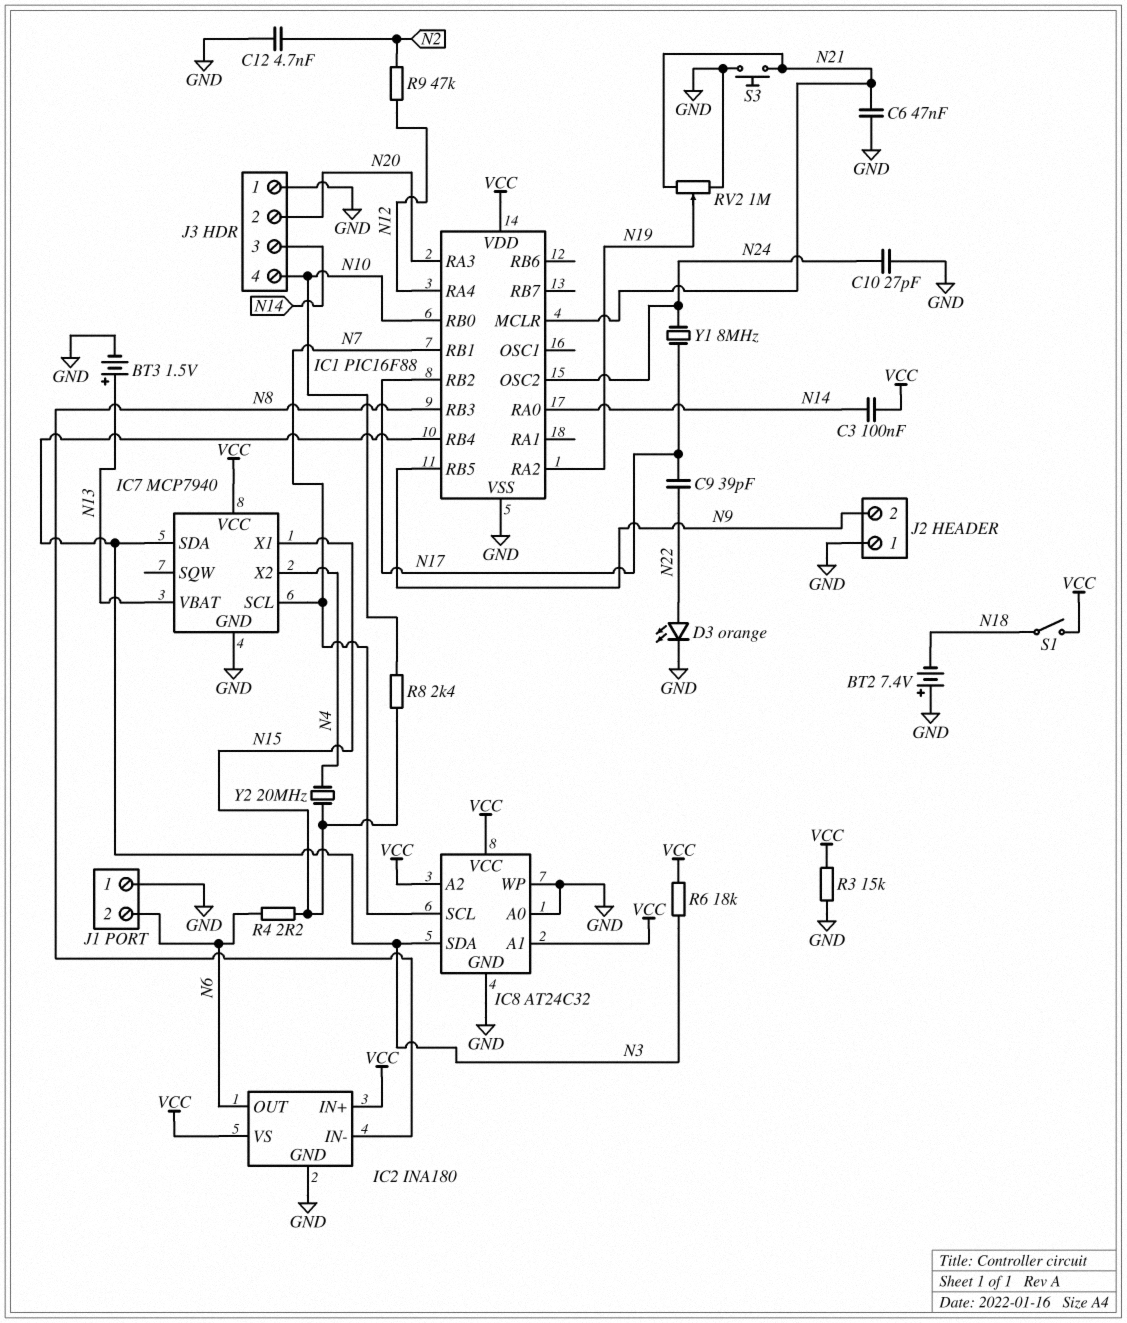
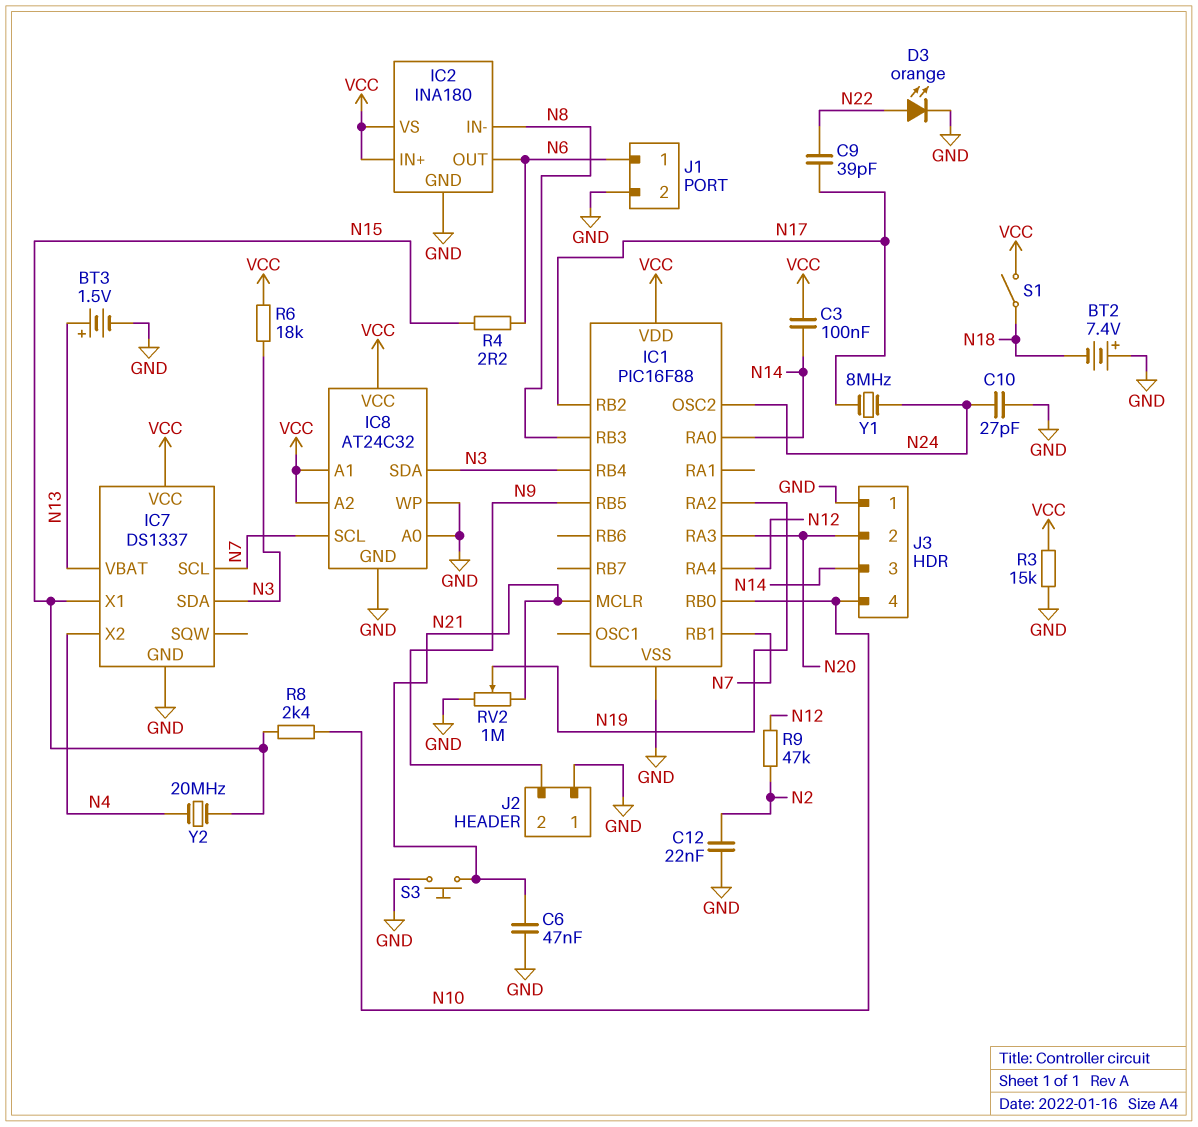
C12: 4.7nF (GND, N2) -> 22nF (GND, N2)
IC7: MCP7940 -> DS1337
J1 pin 1: GND -> N6
J1 pin 2: N6 -> GND

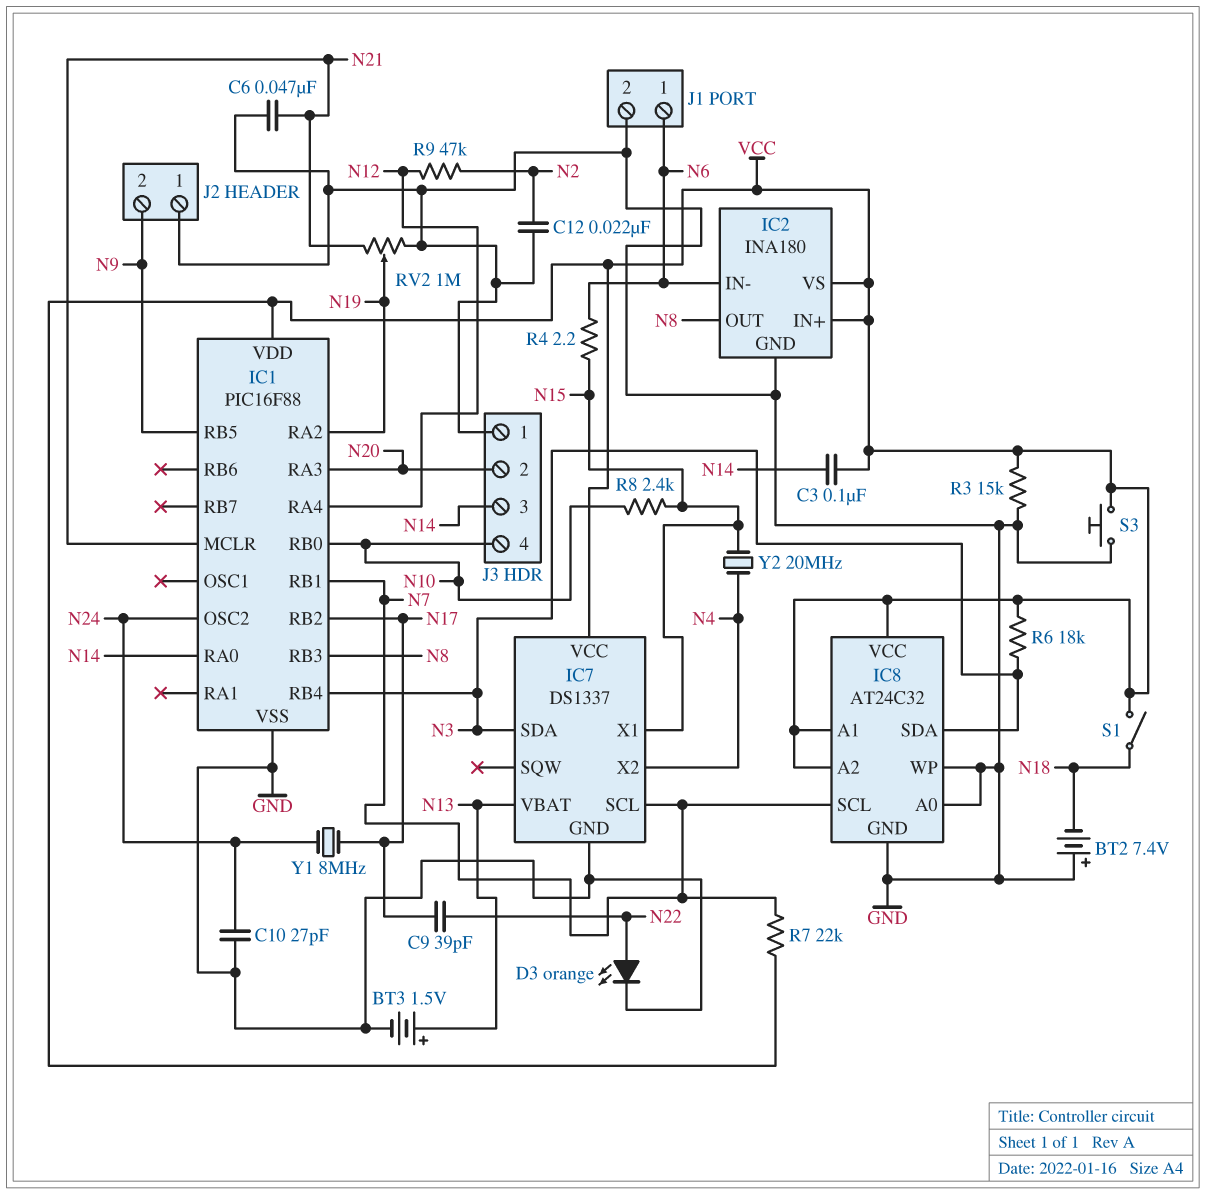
IC2 pin IN-: N8 -> N6
IC2 pin OUT: N6 -> N8
R7: none -> 22k (N7, VCC)
S3: button (GND, N21) -> button (GND, VCC)

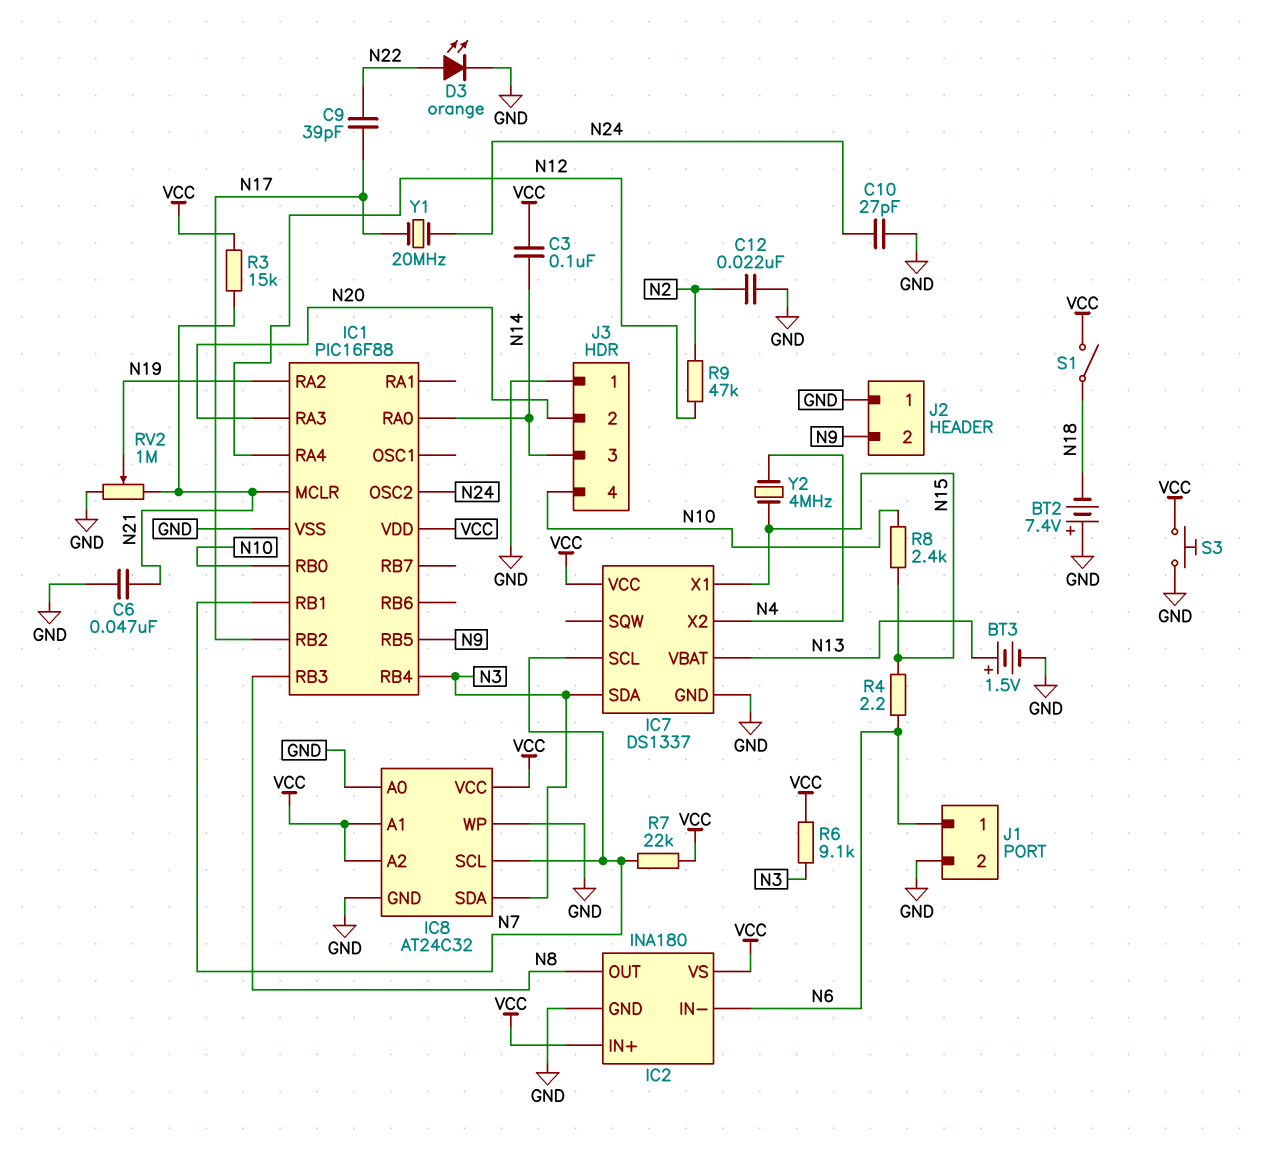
R3: 15k (GND, VCC) -> 15k (N21, VCC)
R6: 18k (N3, VCC) -> 9.1k (N3, VCC)
Y1: 8MHz (N17, N24) -> 20MHz (N17, N24)
Y2: 20MHz (N4, N15) -> 4MHz (N4, N15)

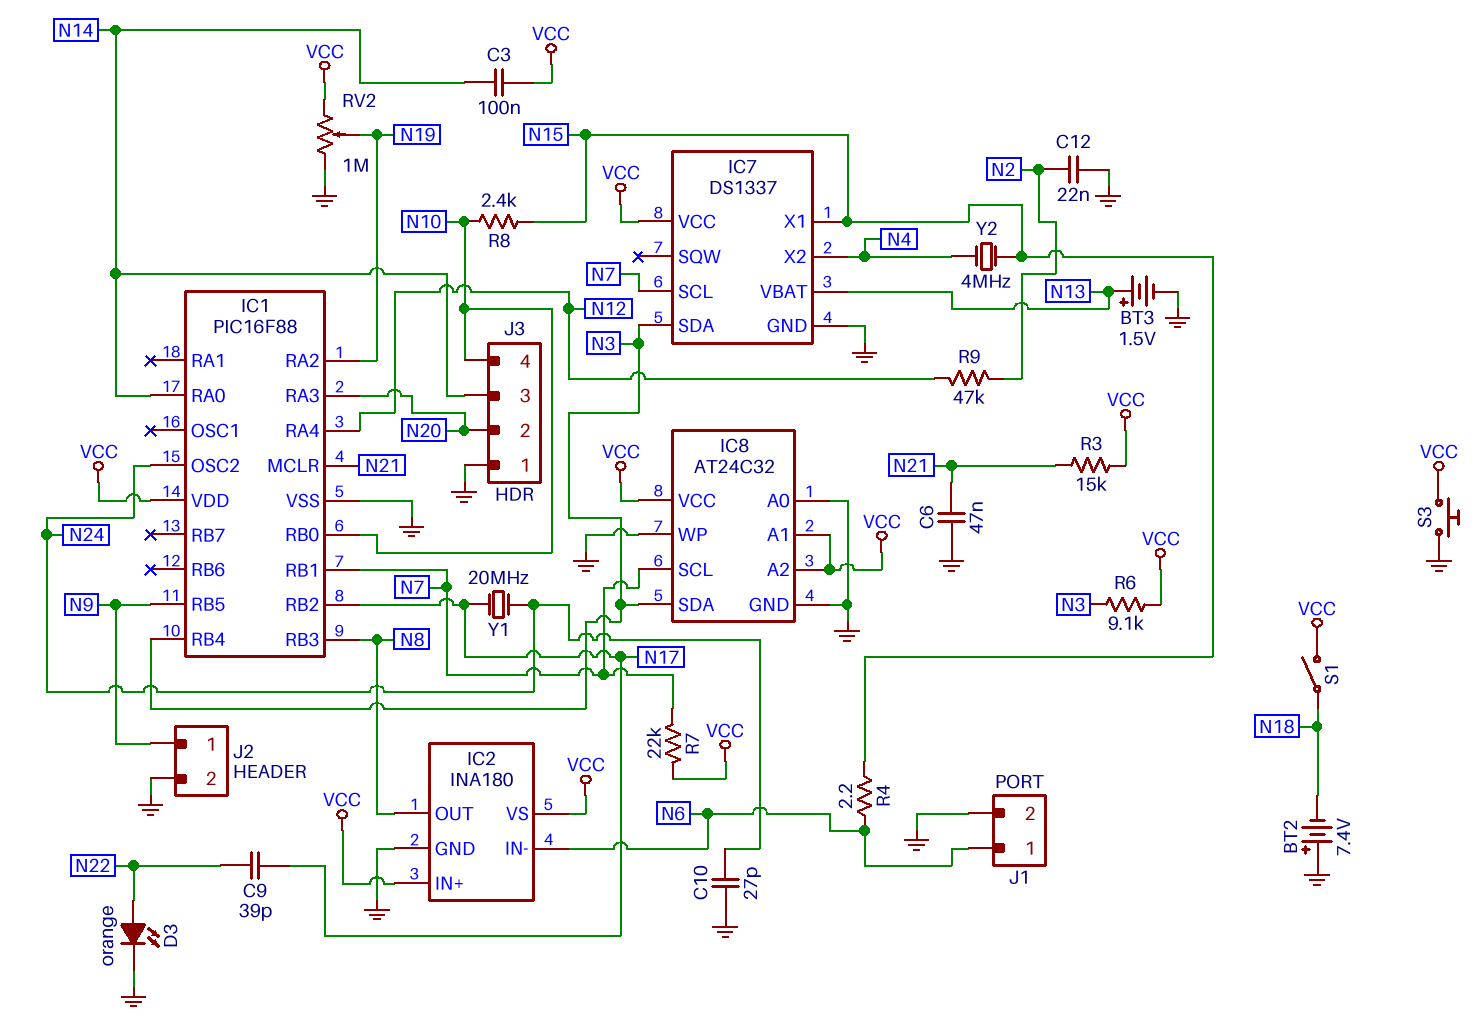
J2 pin 1: GND -> N9
J2 pin 2: N9 -> GND
RV2: 1M (GND, N21, wiper N19) -> 1M (GND, VCC, wiper N19)

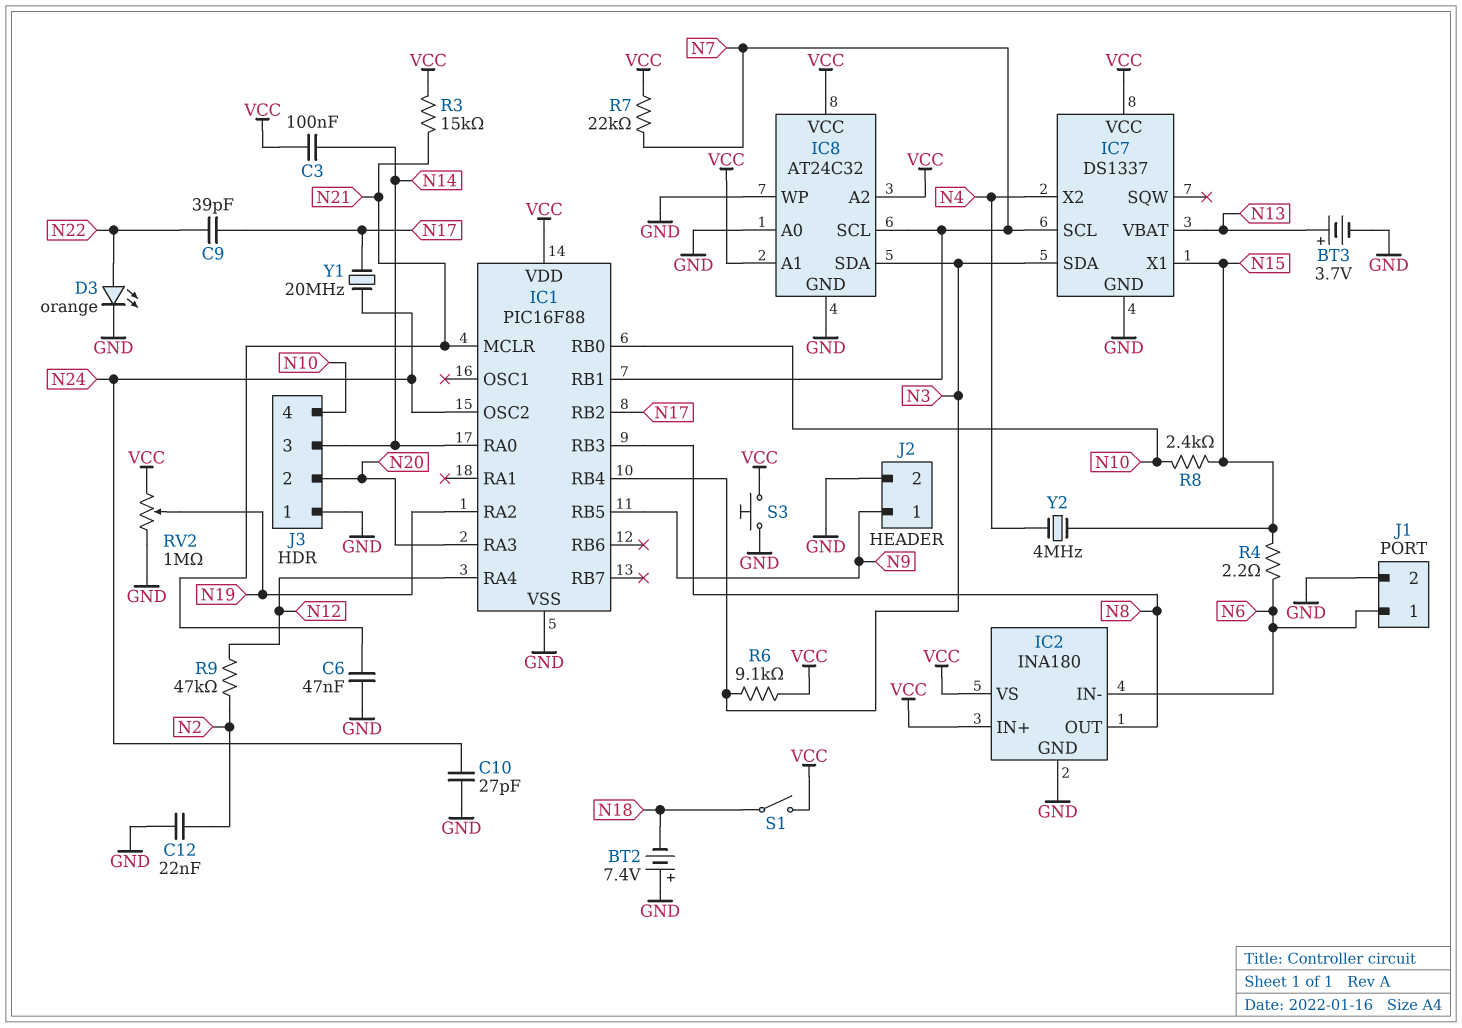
BT3: 1.5V (plus N13, minus GND) -> 3.7V (plus N13, minus GND)

